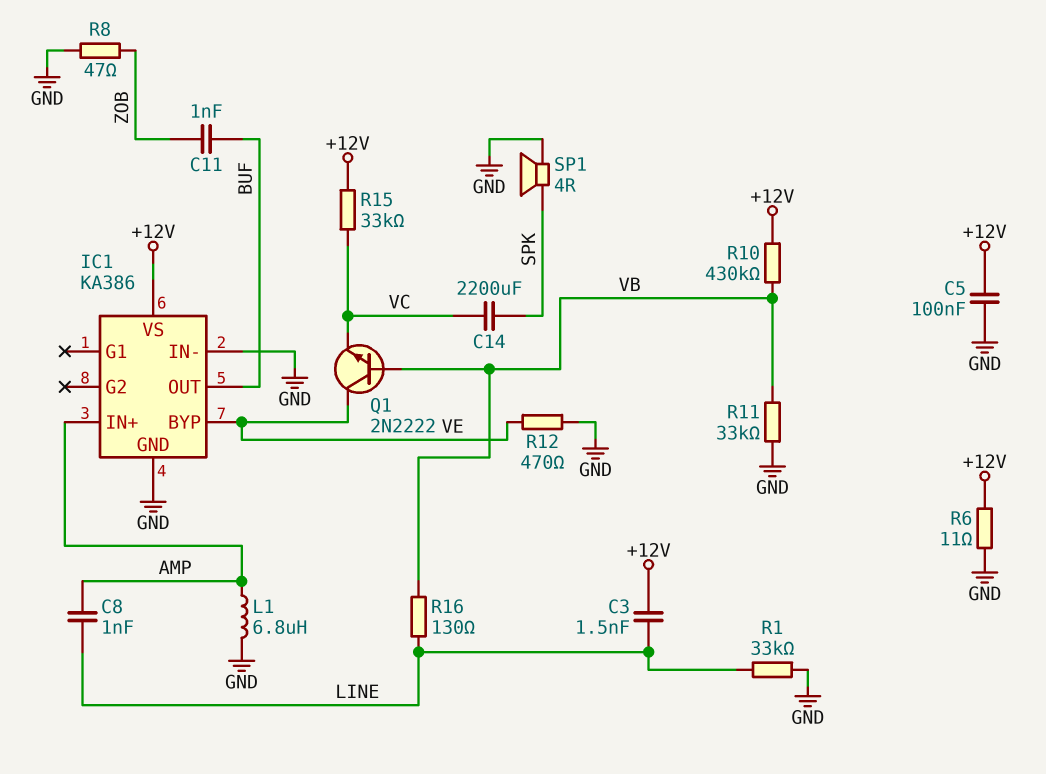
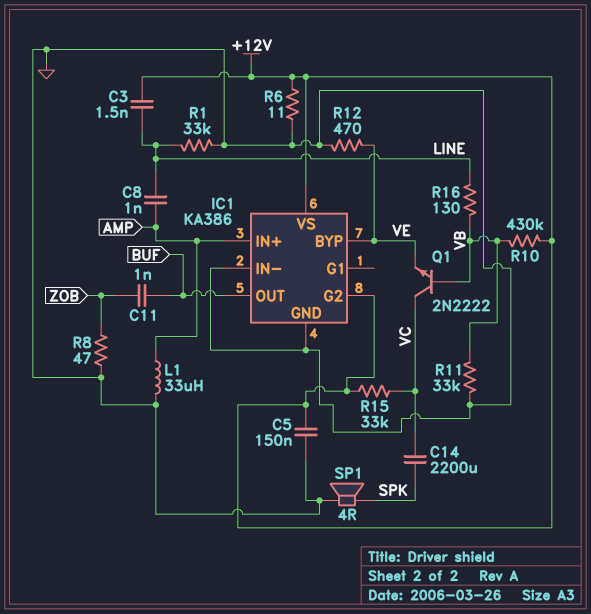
C5: 100nF (+12V, GND) -> 150nF (+12V, GND)
IC1 pin G2: none -> +12V
L1: 6.8uH (AMP, GND) -> 33uH (AMP, GND)
Q1: NPN 2N2222 (B VB, C VE, E VC) -> NPN 2N2222 (B VB, C VC, E VE)

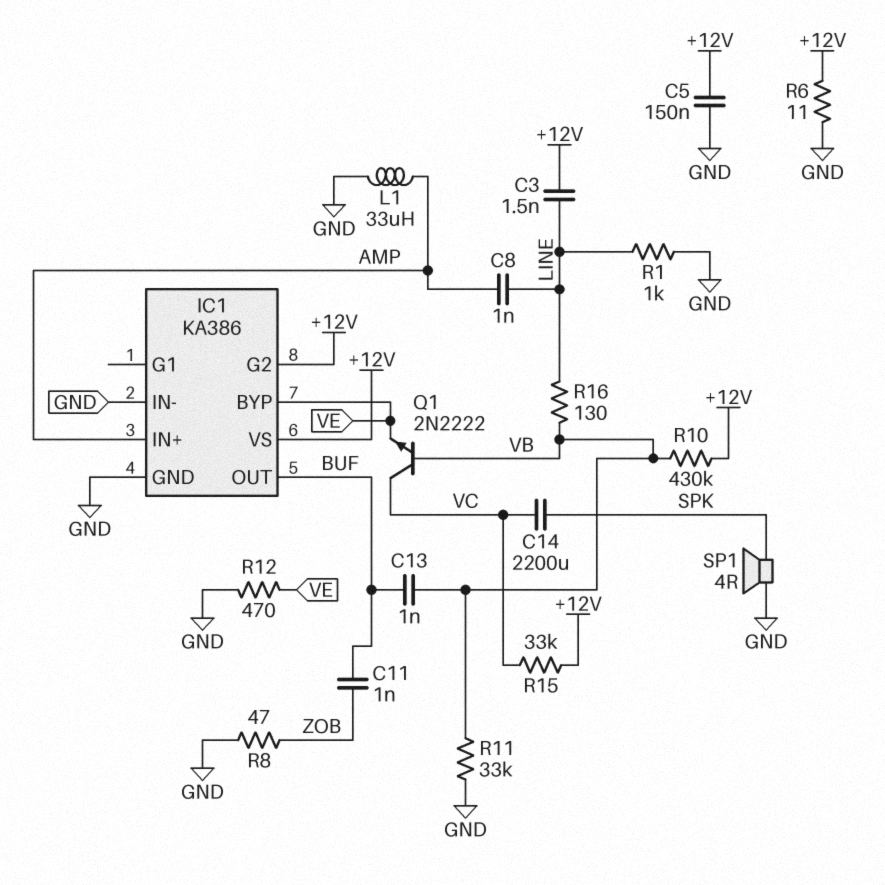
C13: none -> 1nF (BUF, VB)
R1: 33k (GND, LINE) -> 1k (GND, LINE)

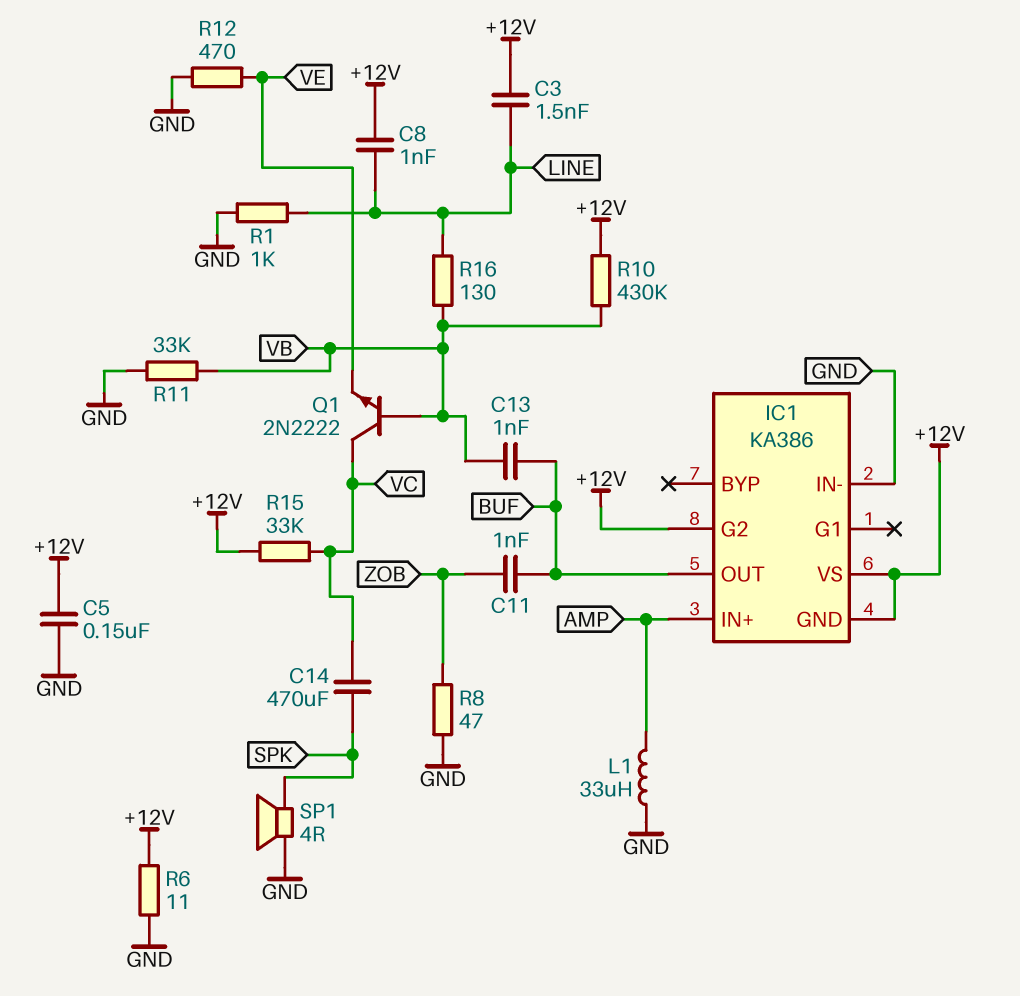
C8: 1nF (AMP, LINE) -> 1nF (+12V, LINE)
C14: 2200uF (SPK, VC) -> 470uF (SPK, VC)
IC1 pin BYP: VE -> none
IC1 pin GND: GND -> +12V

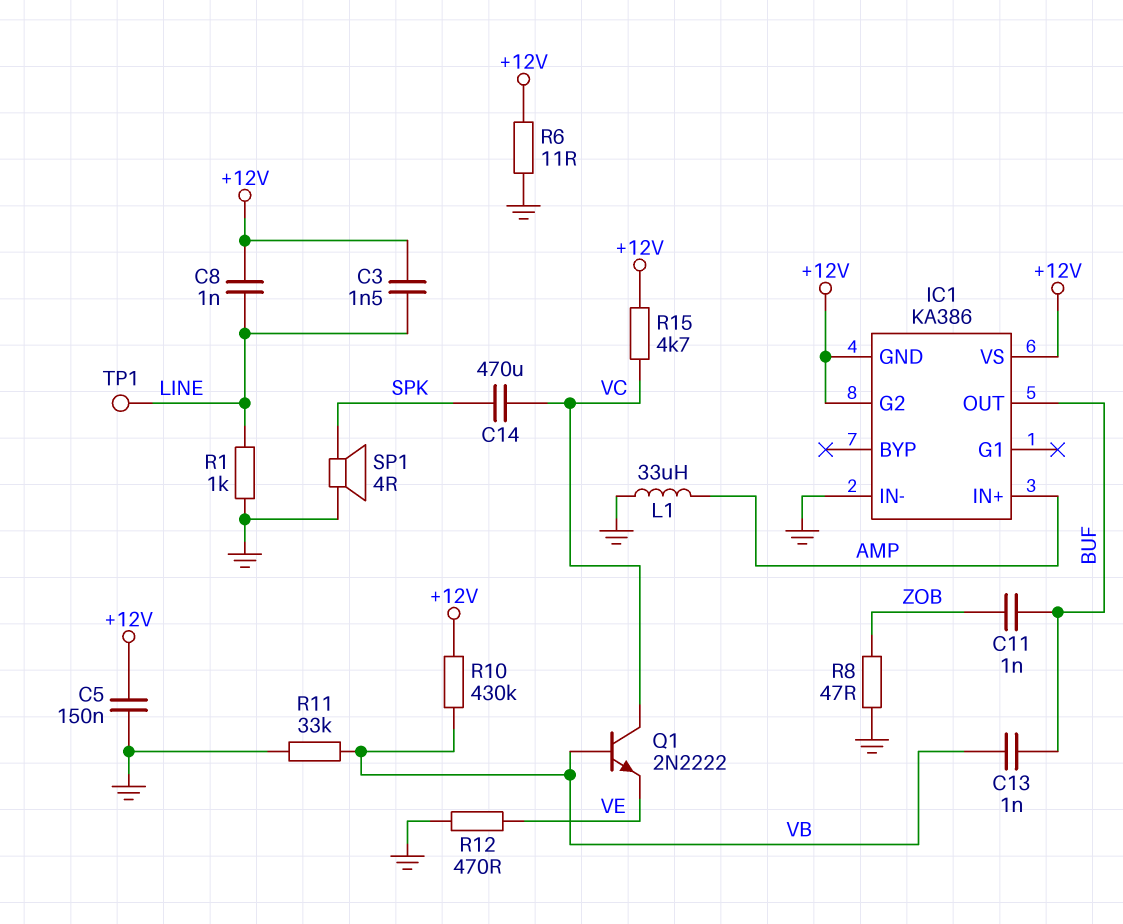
R15: 33k (+12V, VC) -> 4.7k (+12V, VC)
R16: 130 (LINE, VB) -> none
TP1: none -> test point (LINE)

